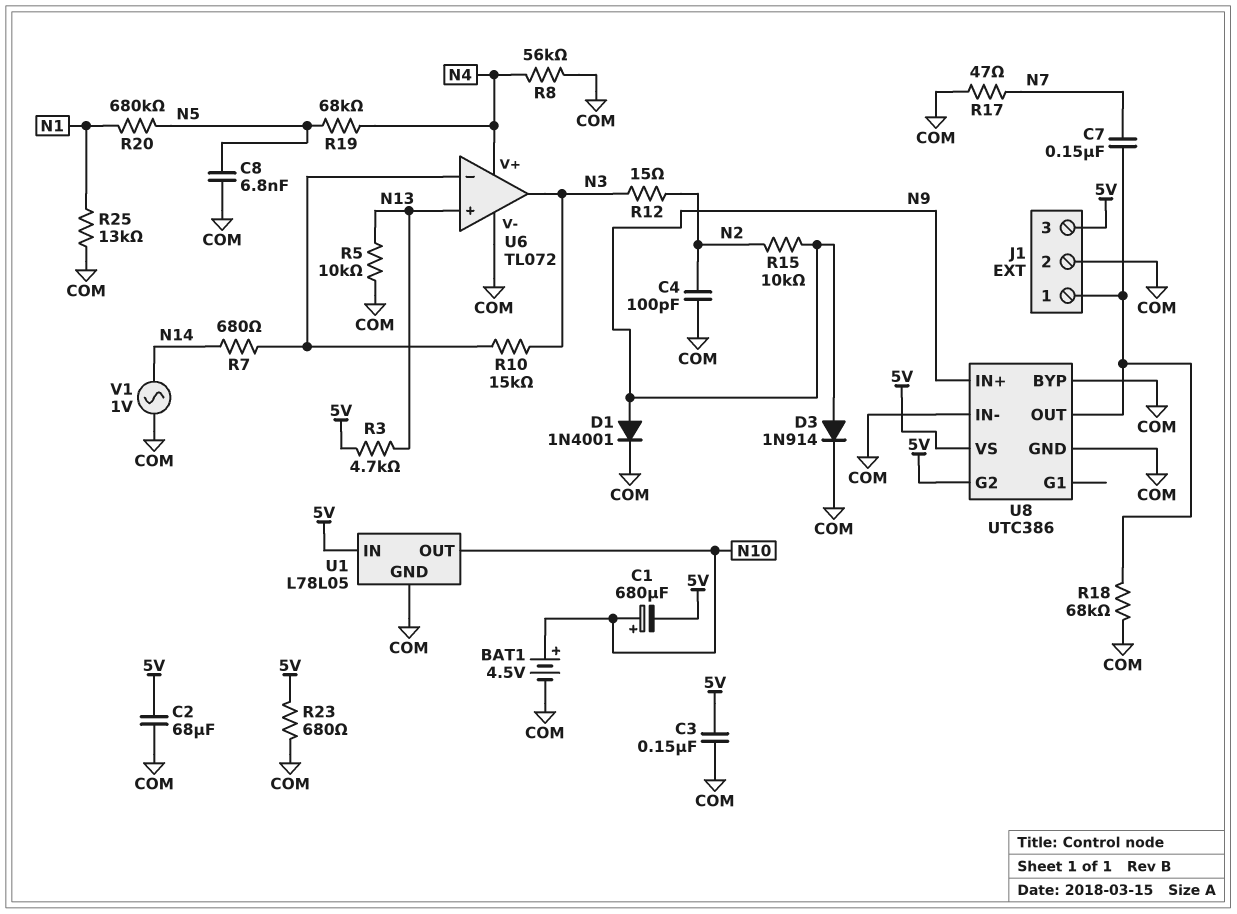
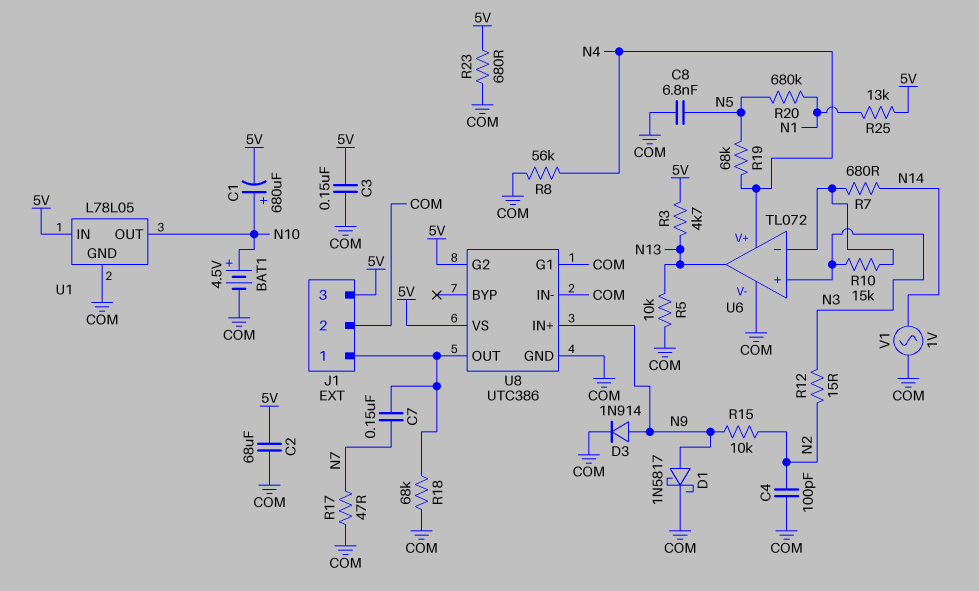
D1: diode 1N4001 (A N9, K COM) -> schottky 1N5817 (A N9, K COM)
R25: 13k (COM, N1) -> 13k (5V, N1)
U6 pin in+: N13 -> N3
U6 pin out: N3 -> N13
U8 pin BYP: COM -> none
U8 pin G1: none -> COM

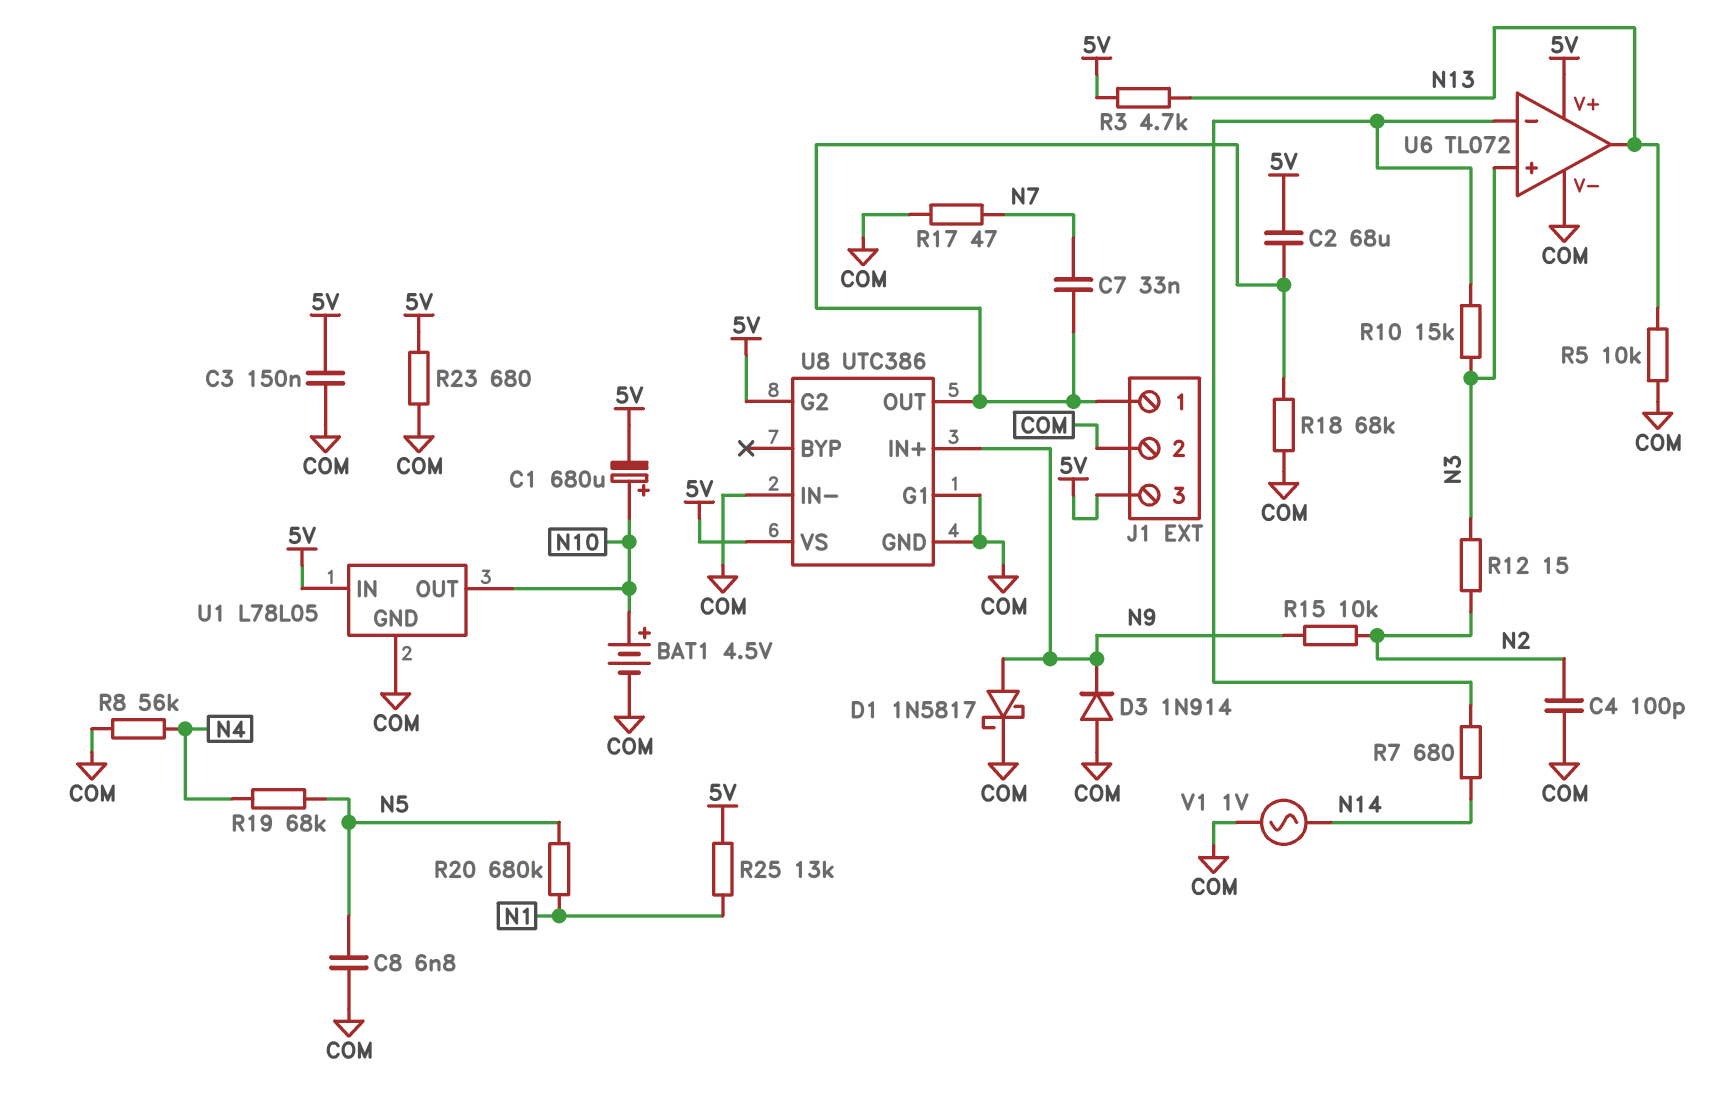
C2: 68uF (5V, COM) -> 68uF (5V, J1/1)
C7: 150nF (J1/1, N7) -> 33nF (J1/1, N7)
D3: diode 1N914 (A N9, K COM) -> diode 1N914 (A COM, K N9)
U6 pin V+: N4 -> 5V

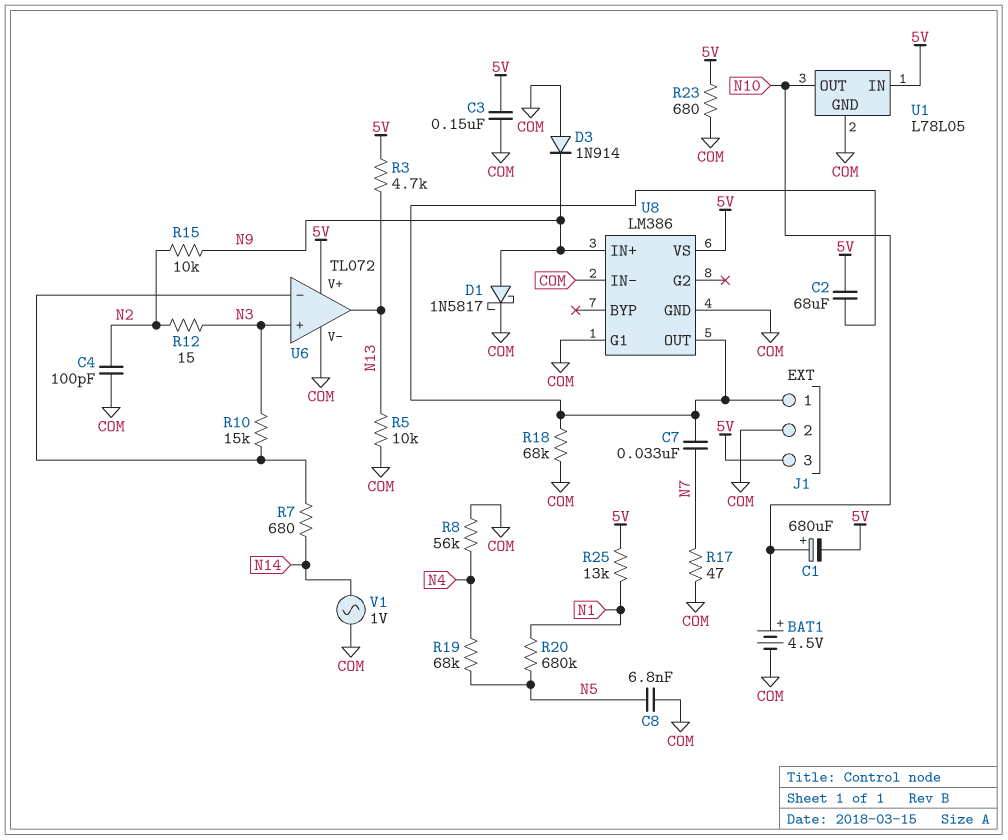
U8: UTC386 -> LM386
U8 pin G2: 5V -> none

